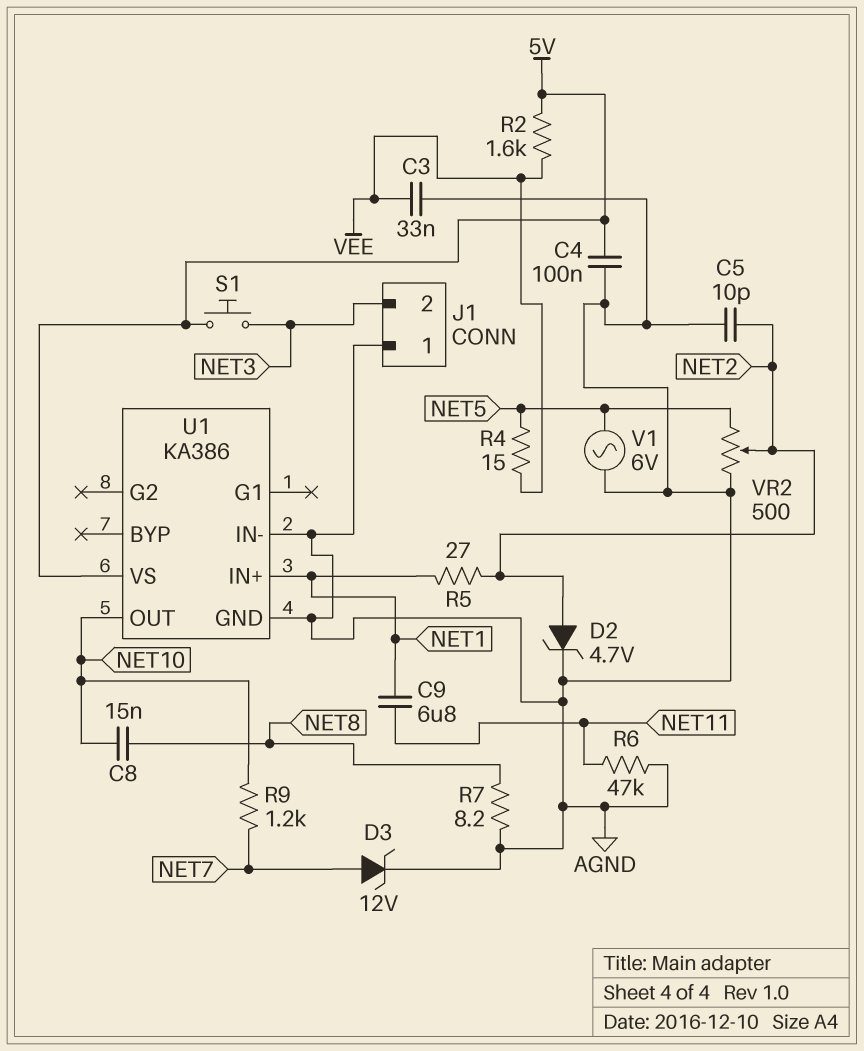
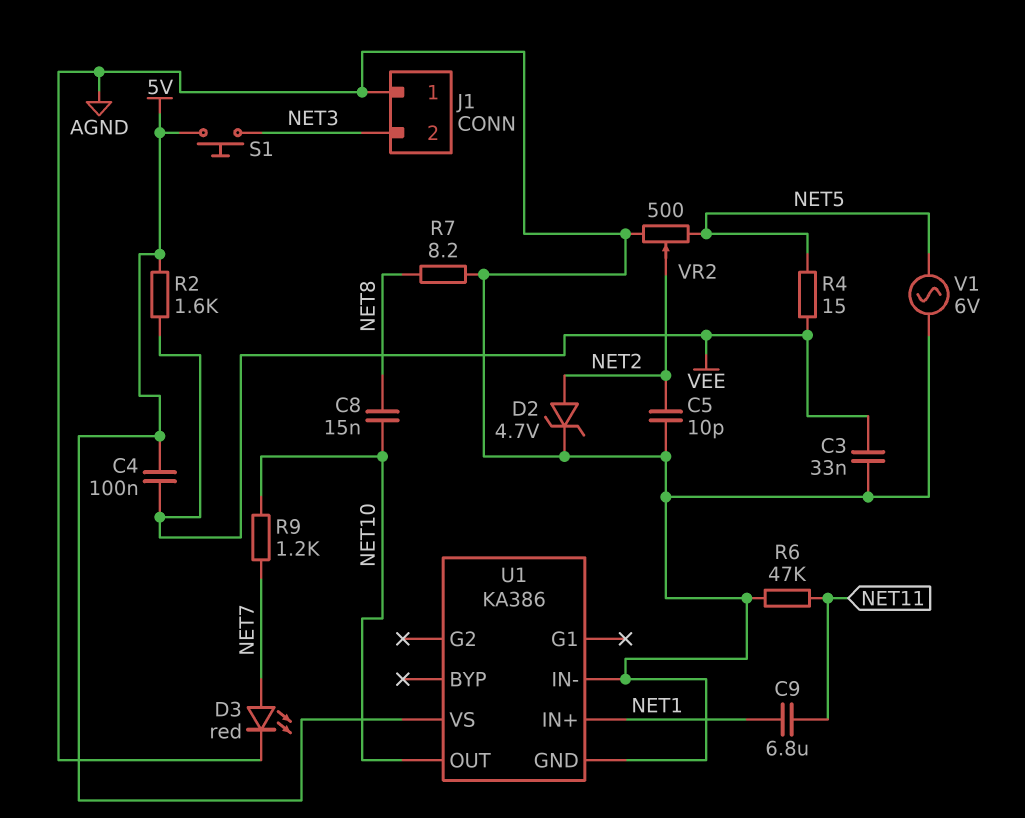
C4: 100nF (5V, AGND) -> 100nF (5V, VEE)
D3: zener 12V (A NET7, K AGND) -> LED red (A NET7, K AGND)
R5: 27 (NET1, NET2) -> none

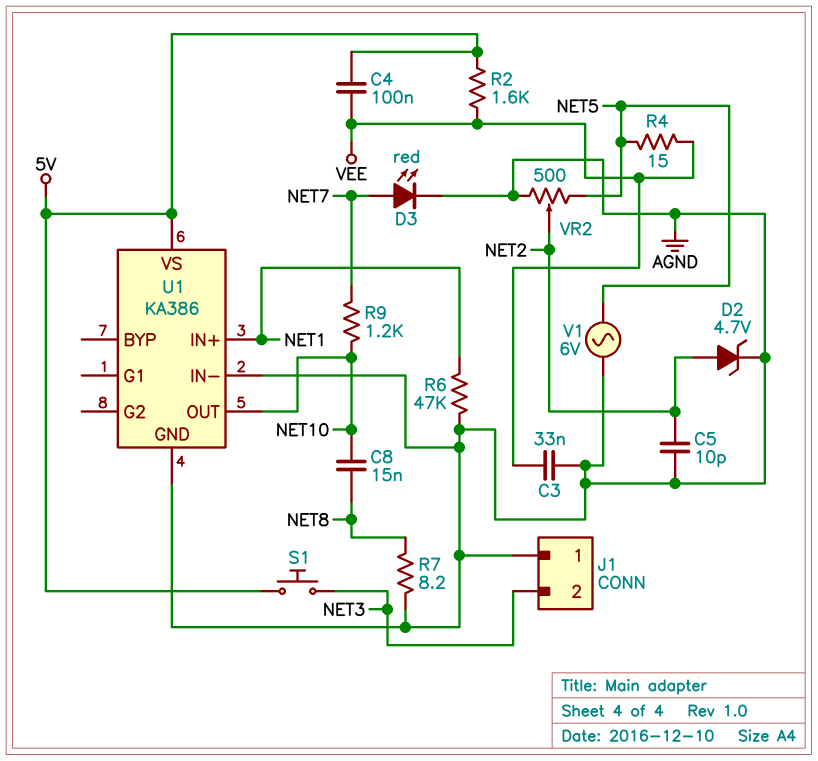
C9: 6.8uF (NET1, NET11) -> none
R6: 47k (AGND, NET11) -> 47k (AGND, NET1)

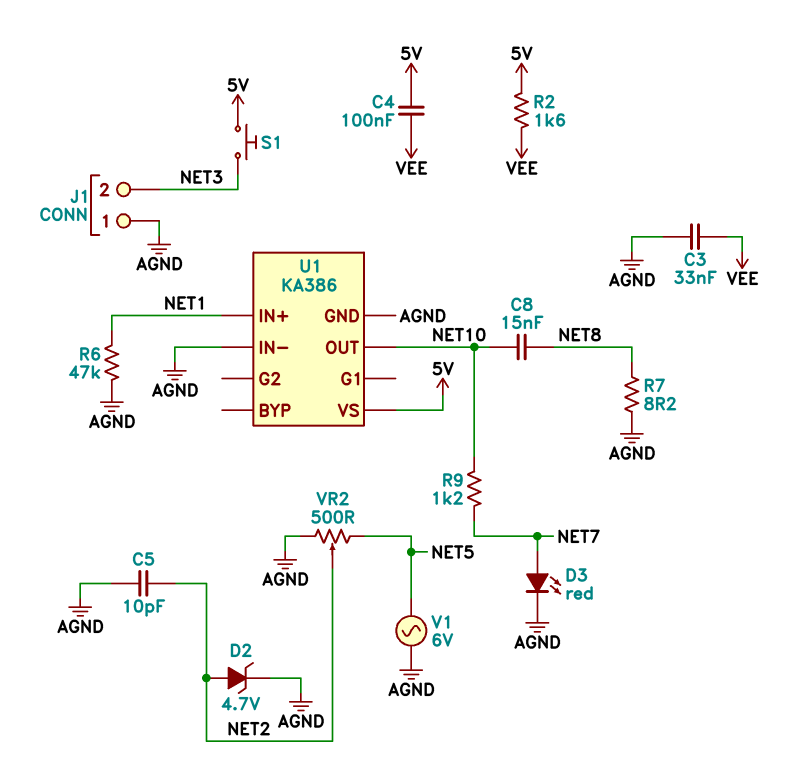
R4: 15 (NET5, VEE) -> none

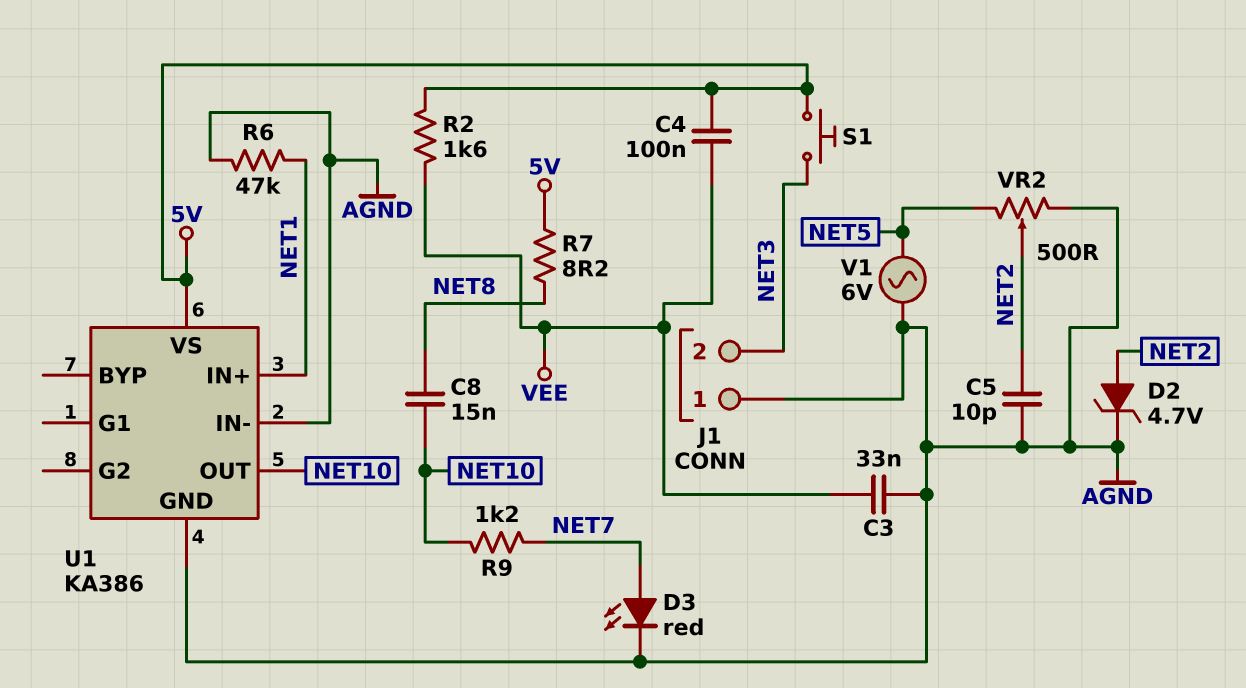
R7: 8.2 (AGND, NET8) -> 8.2 (5V, NET8)

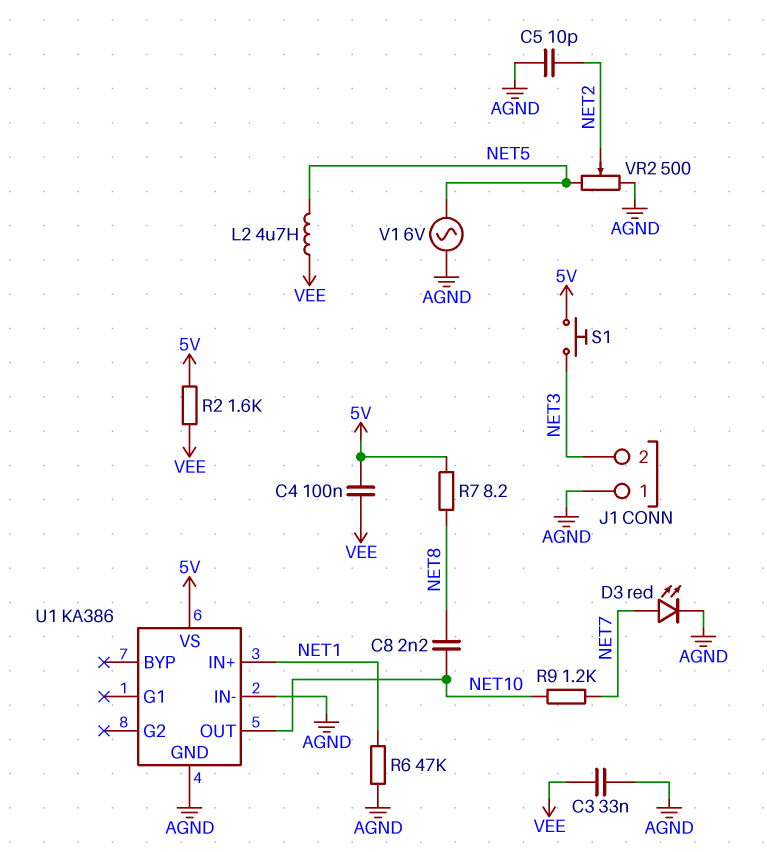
C8: 15nF (NET8, NET10) -> 2.2nF (NET8, NET10)
D2: zener 4.7V (A NET2, K AGND) -> none
L2: none -> 4.7uH (NET5, VEE)

